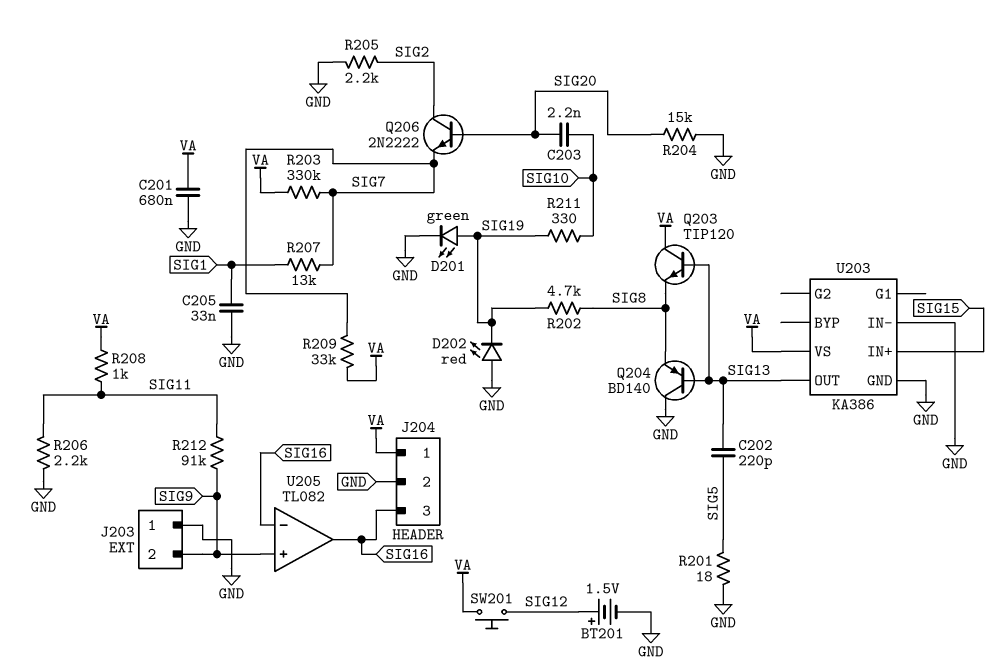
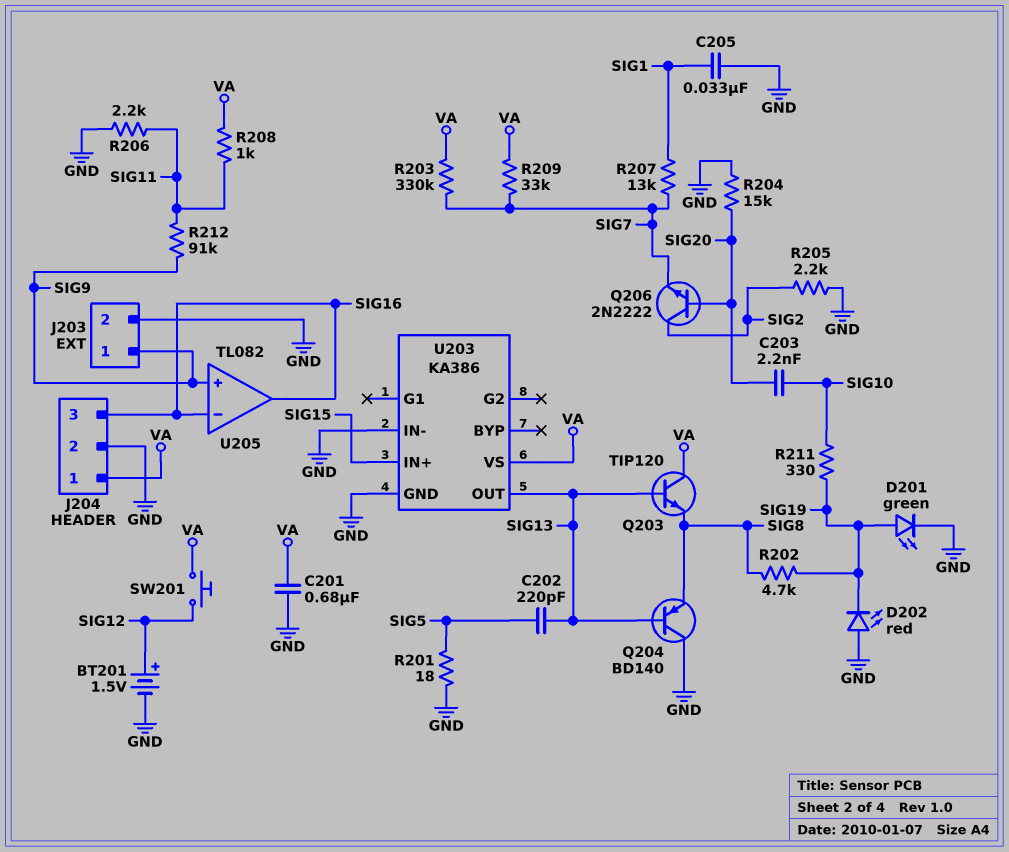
J203 pin 1: GND -> SIG9
J203 pin 2: SIG9 -> GND

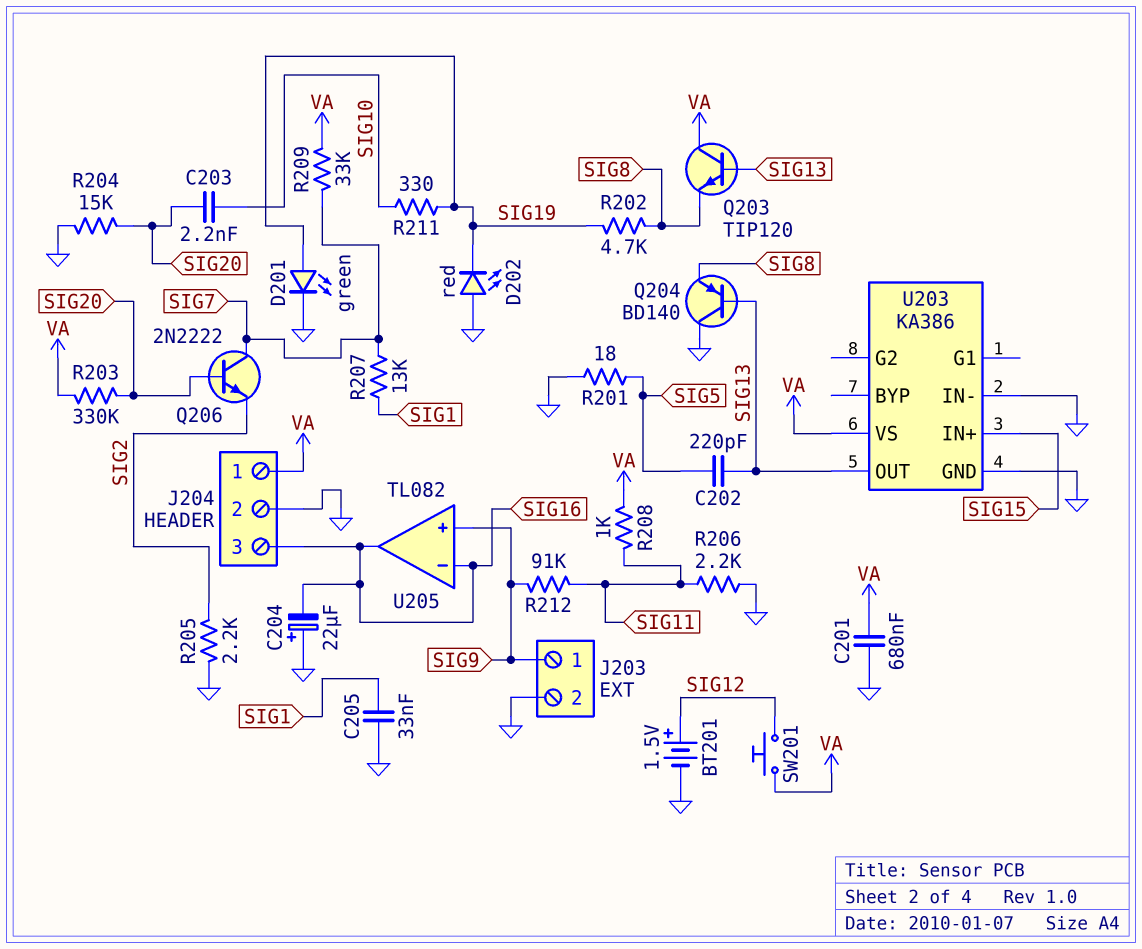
C204: none -> 22uF (plus GND, minus SIG16)
Q206: NPN 2N2222 (B SIG20, C SIG2, E SIG7) -> NPN 2N2222 (B SIG20, C SIG7, E SIG2)
R203: 330k (SIG7, VA) -> 330k (SIG20, VA)

